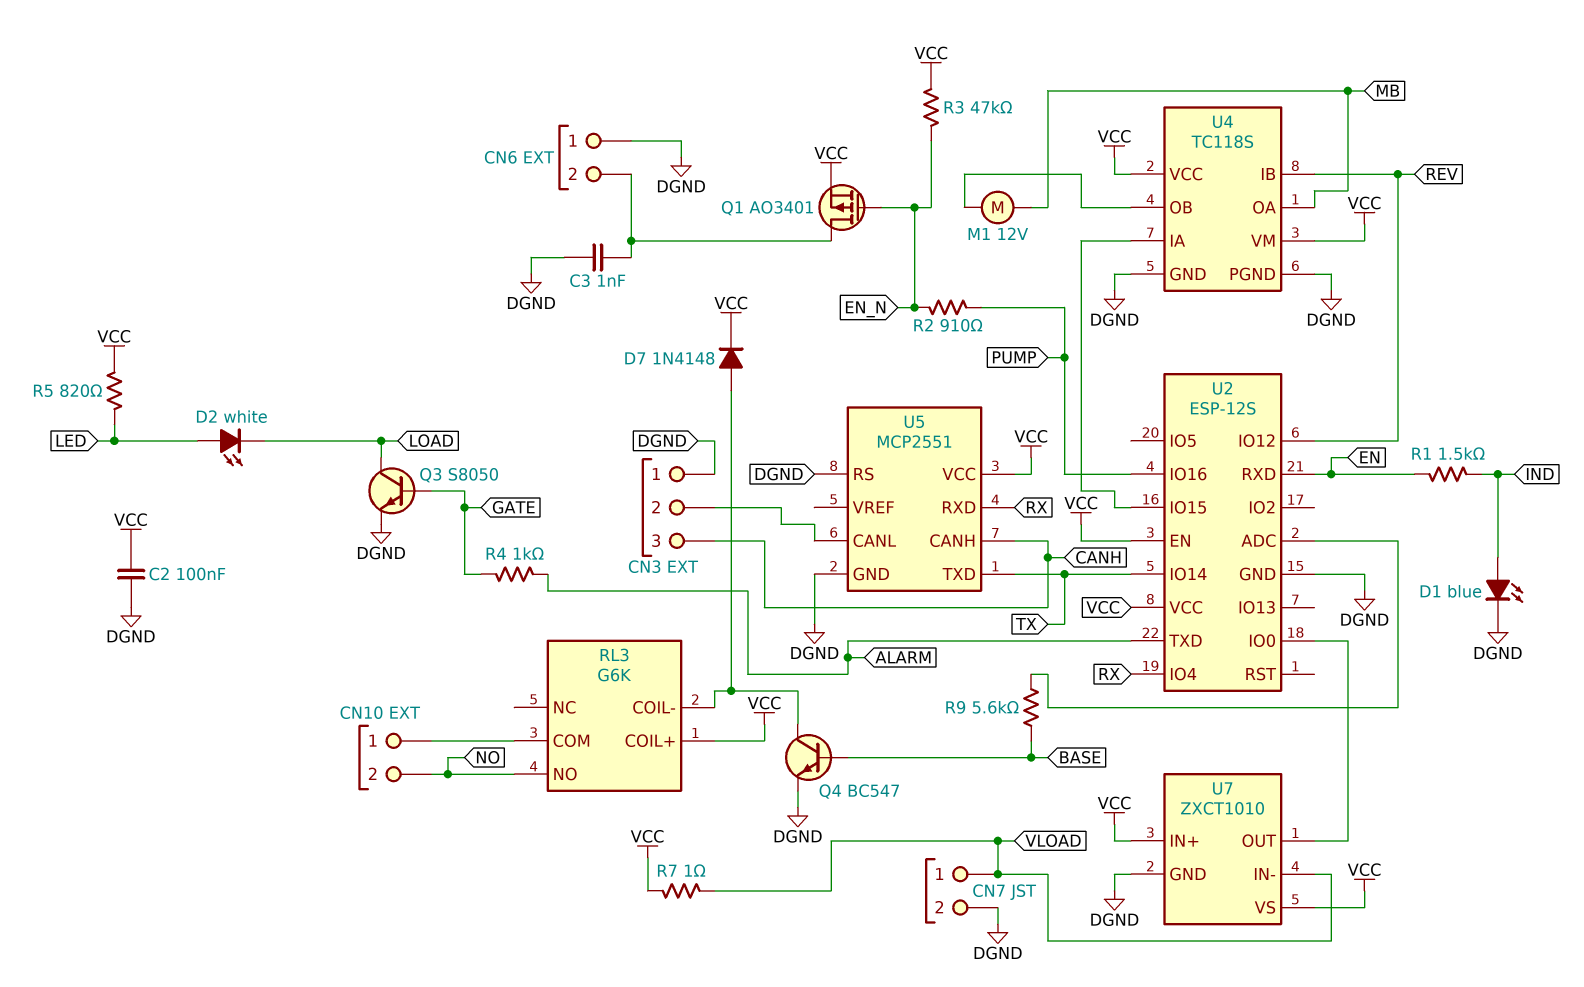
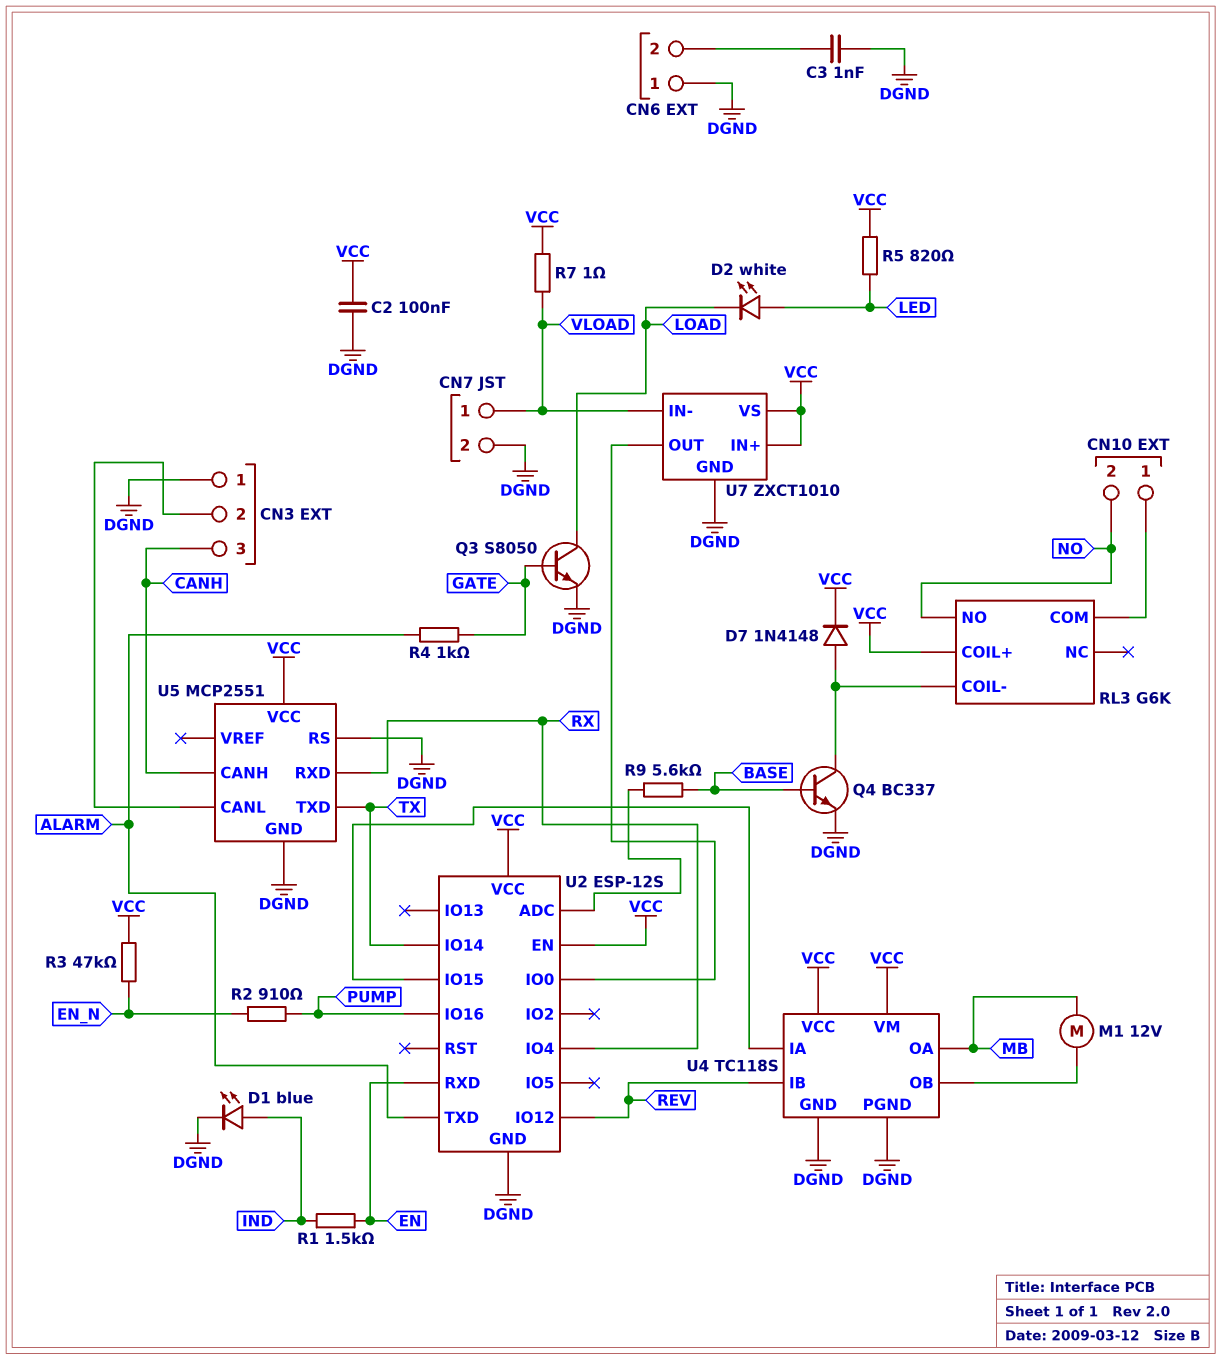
Q1: PMOS AO3401 (G EN_N, D CN6/2, S VCC) -> none
Q4: NPN BC547 (B BASE, C RL3/COIL-, E DGND) -> NPN BC337 (B BASE, C RL3/COIL-, E DGND)

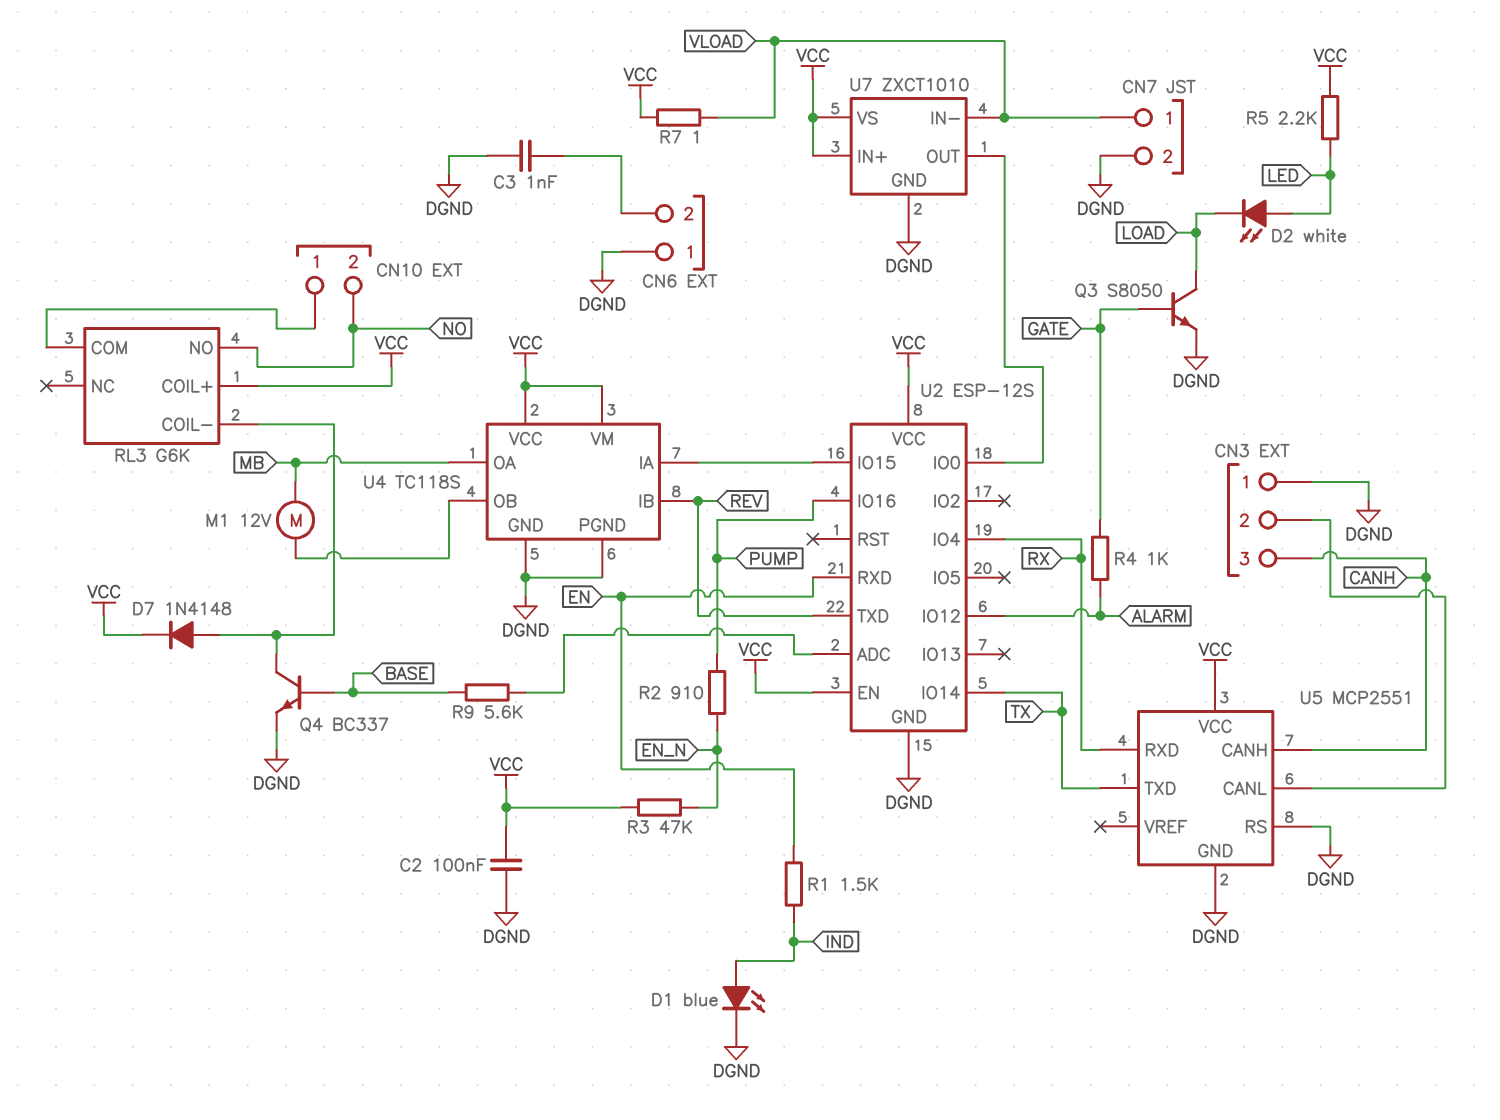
R5: 820 (LED, VCC) -> 2.2k (LED, VCC)
U2 pin IO12: REV -> ALARM
U2 pin TXD: ALARM -> REV

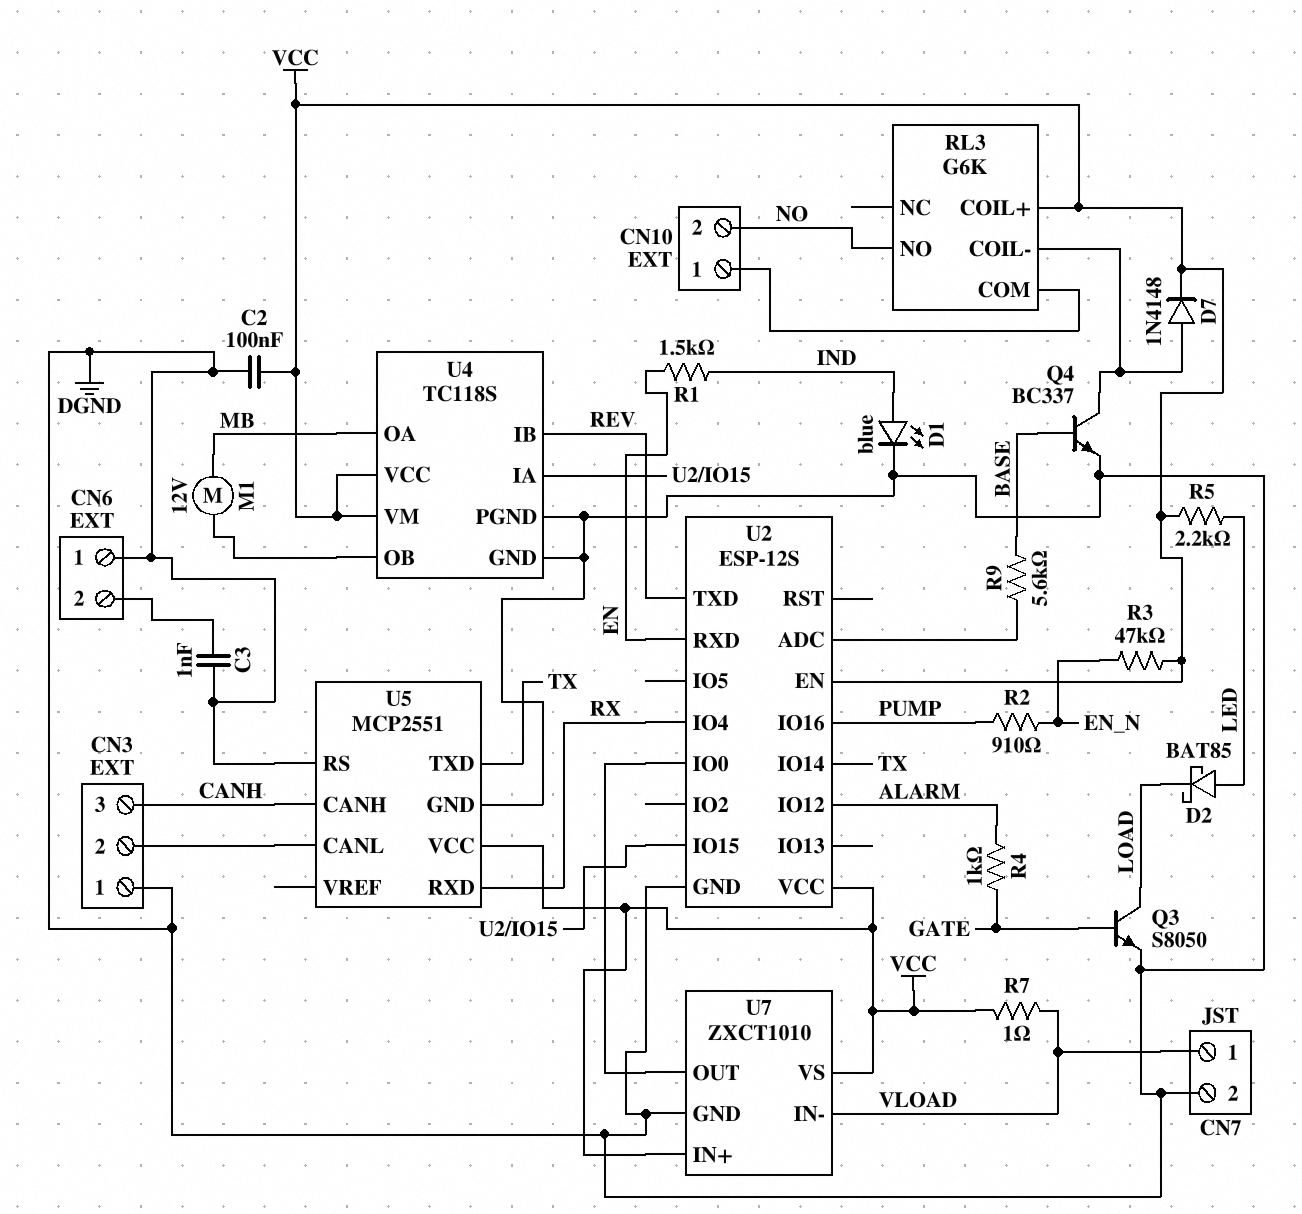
D2: LED white (A LED, K LOAD) -> schottky BAT85 (A LED, K LOAD)

